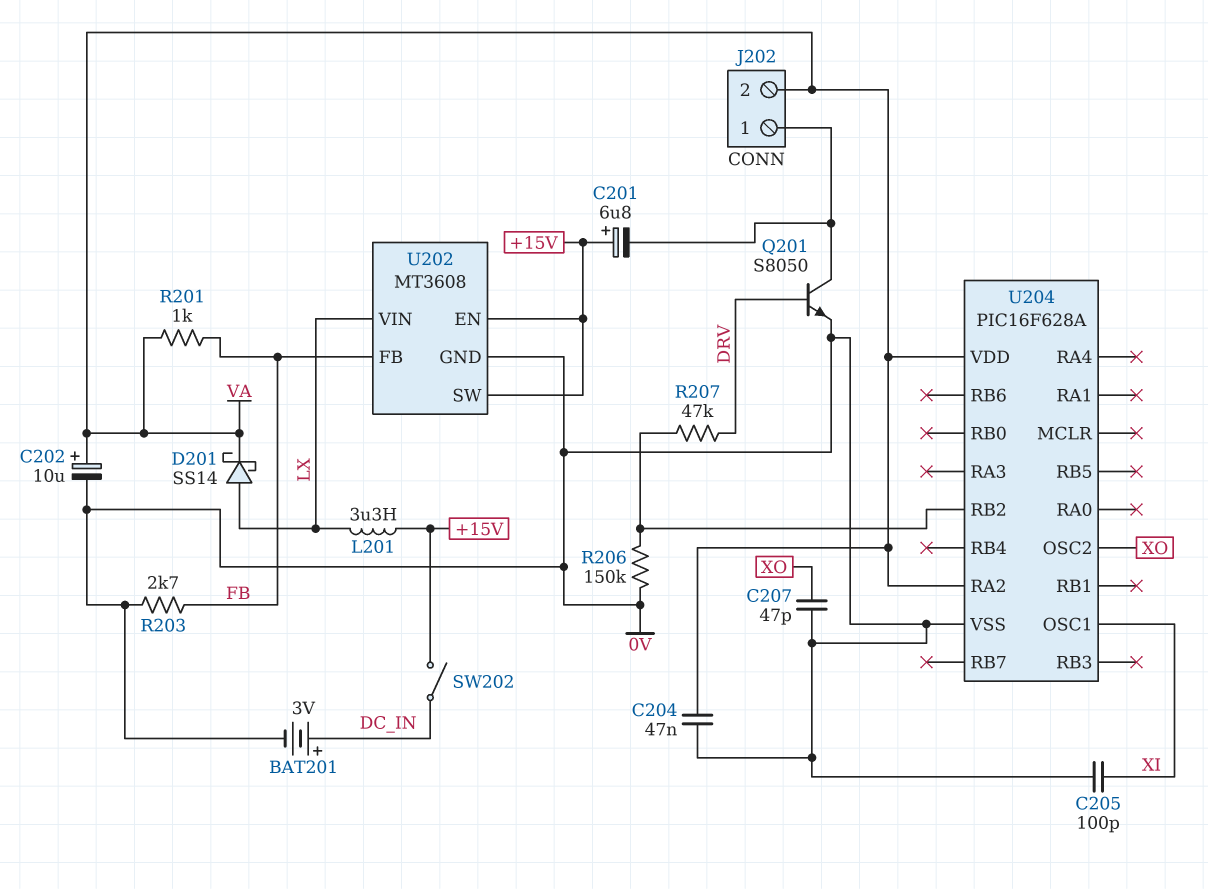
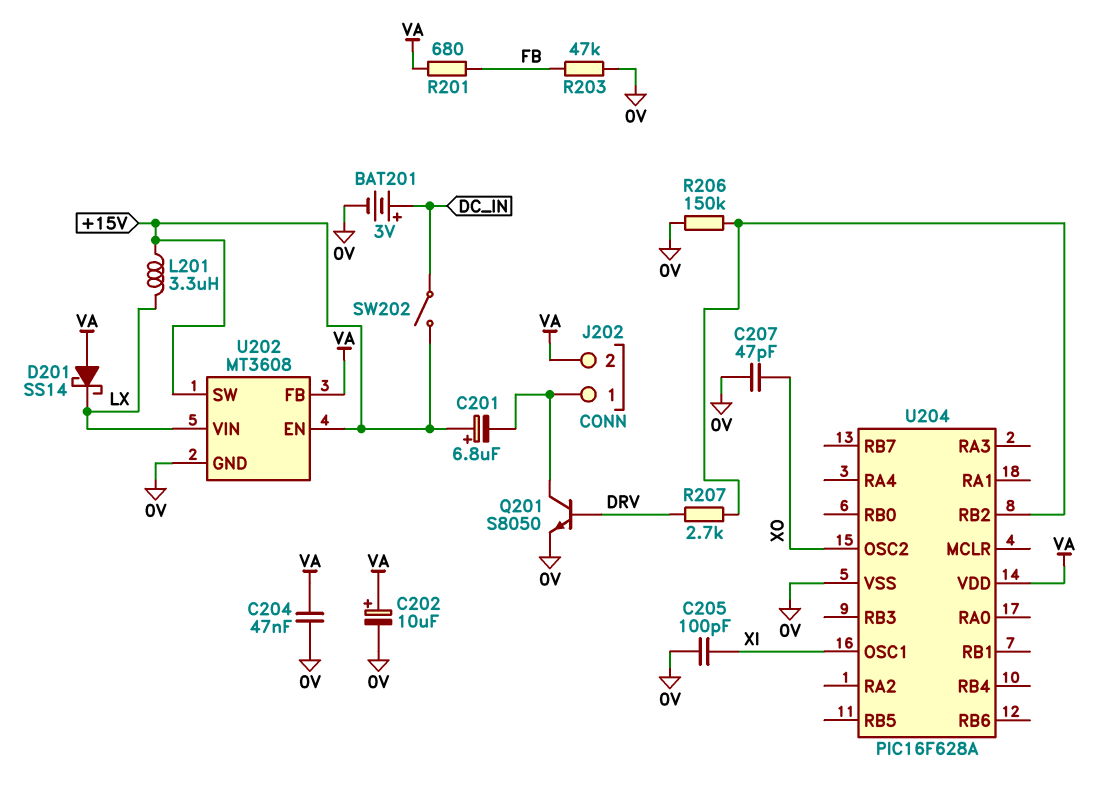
D201: schottky SS14 (A LX, K VA) -> schottky SS14 (A VA, K LX)
R201: 1k (FB, VA) -> 680 (FB, VA)
R203: 2.7k (0V, FB) -> 47k (0V, FB)
R207: 47k (DRV, U204/RB2) -> 2.7k (DRV, U204/RB2)
U202 pin FB: FB -> VA
U204 pin RA2: VA -> none

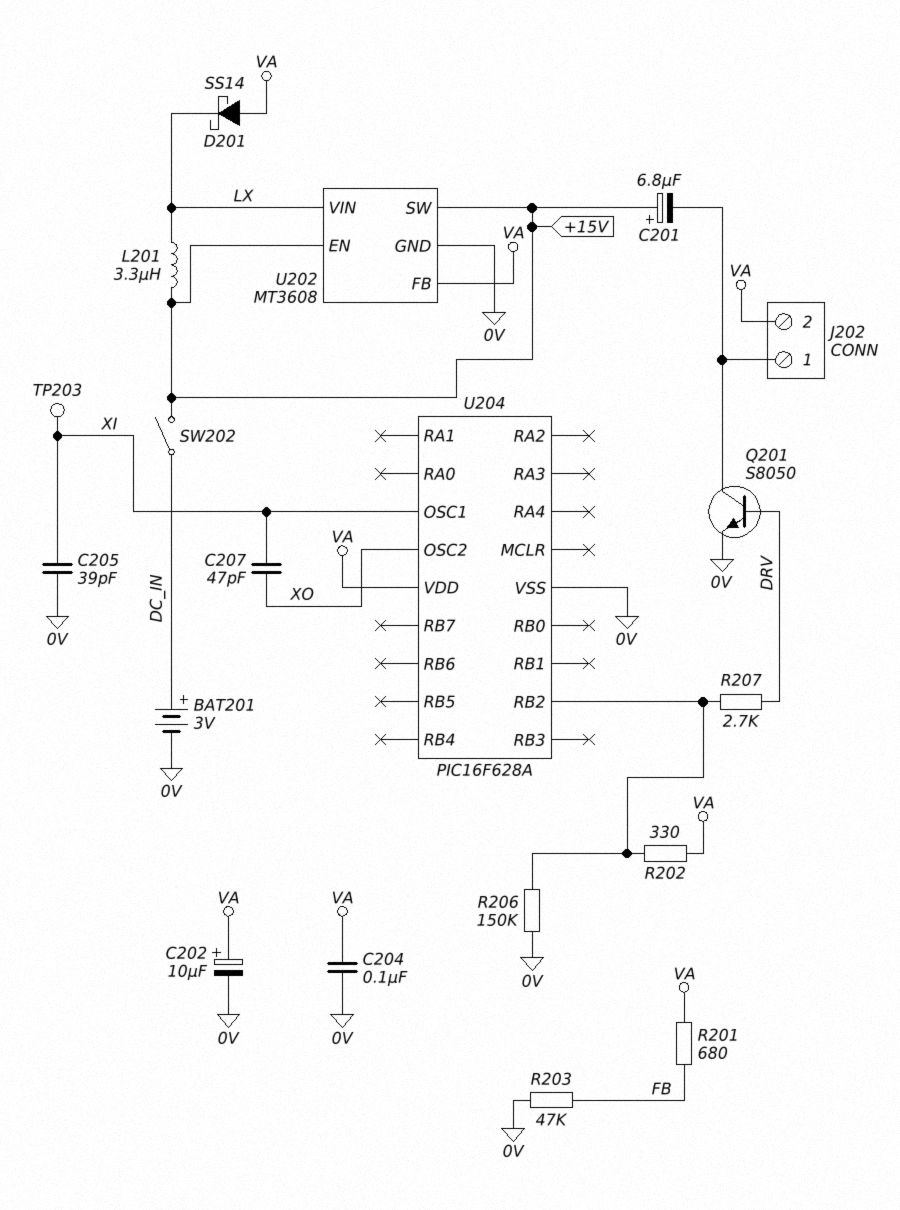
C204: 47nF (0V, VA) -> 100nF (0V, VA)
C205: 100pF (0V, XI) -> 39pF (0V, XI)
C207: 47pF (0V, XO) -> 47pF (XI, XO)
R202: none -> 330 (U204/RB2, VA)
TP203: none -> test point (XI)

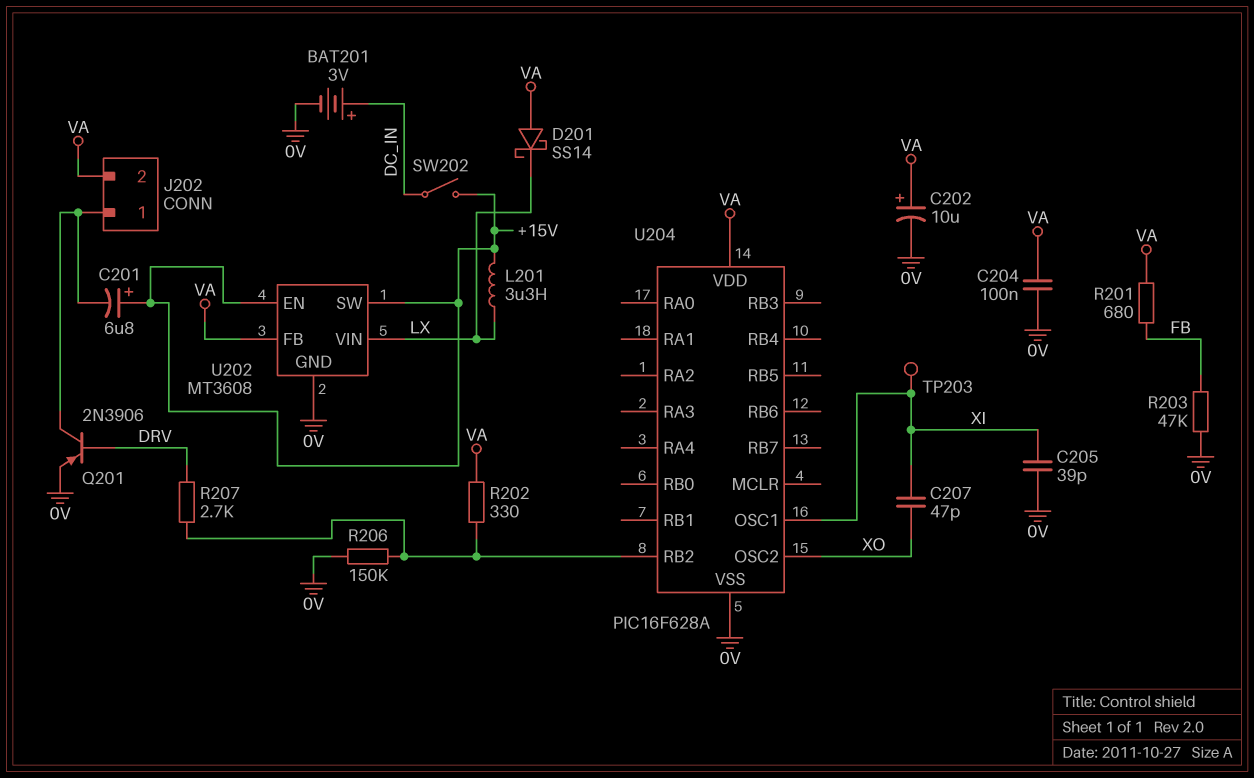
Q201: NPN S8050 (B DRV, C J202/1, E 0V) -> PNP 2N3906 (B DRV, C J202/1, E 0V)

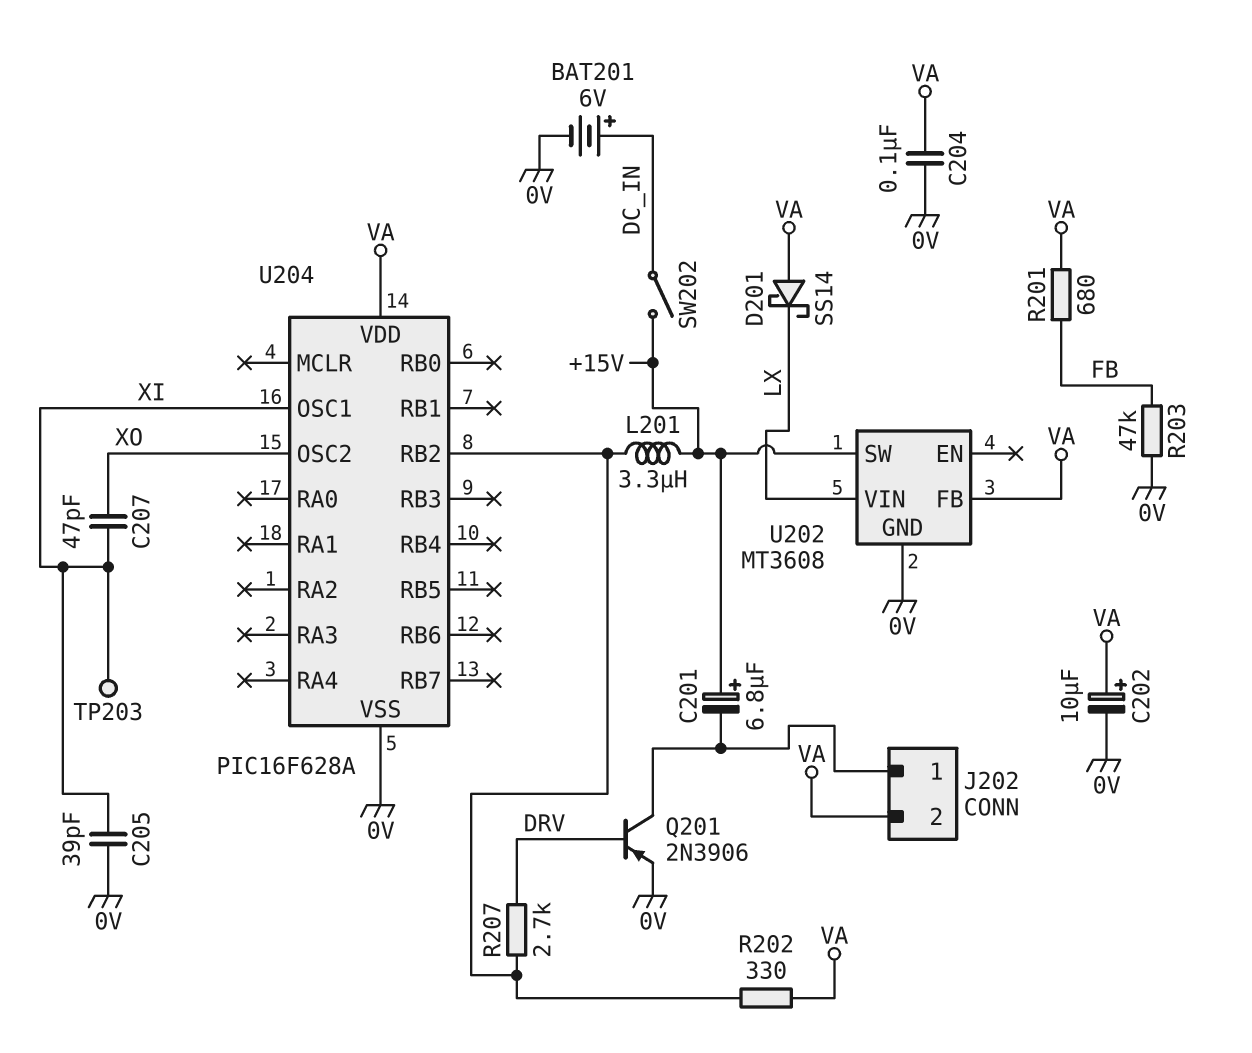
BAT201: 3V (plus DC_IN, minus 0V) -> 6V (plus DC_IN, minus 0V)
L201: 3.3uH (+15V, LX) -> 3.3uH (+15V, U204/RB2)
R206: 150k (0V, U204/RB2) -> none
U202 pin EN: +15V -> none

